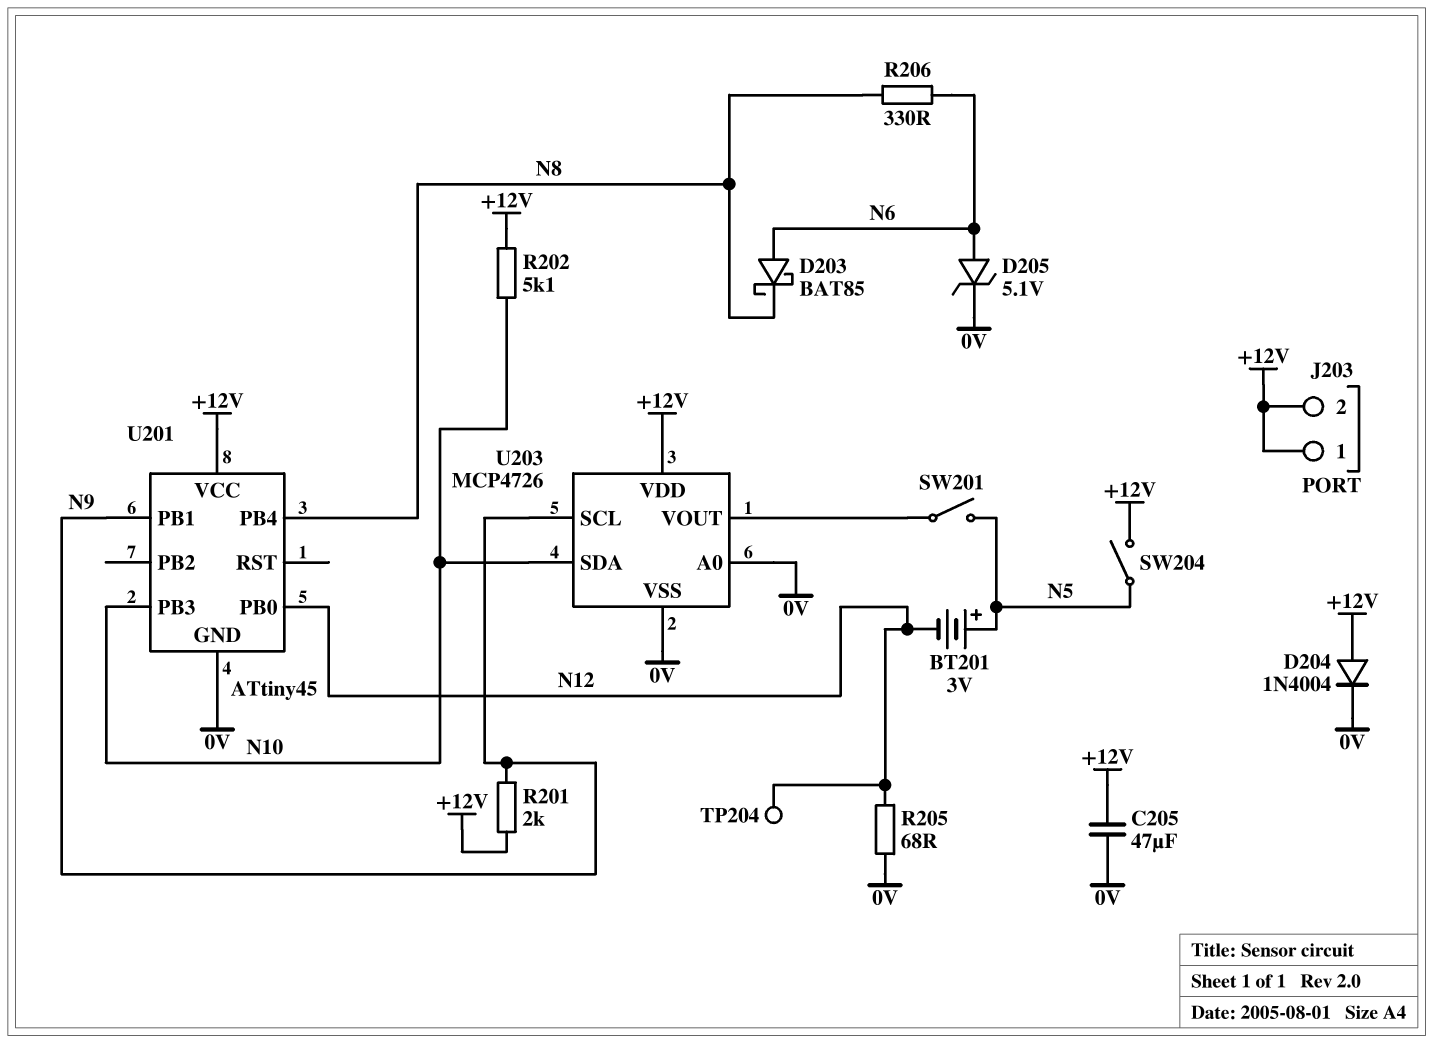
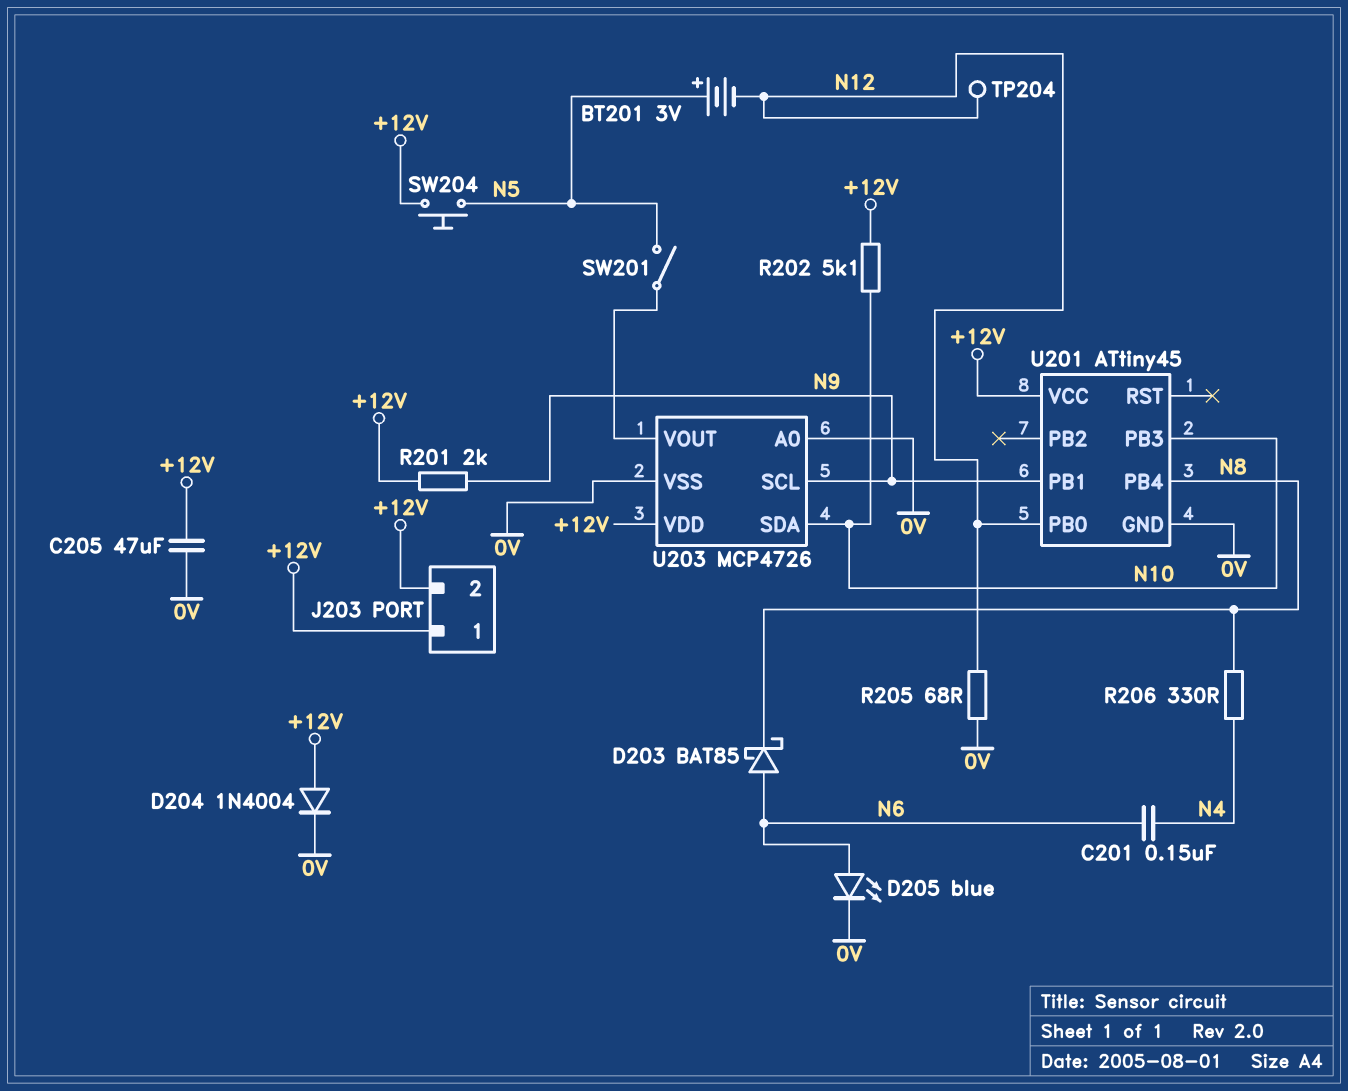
C201: none -> 150nF (N4, N6)
D205: zener 5.1V (A N6, K 0V) -> LED blue (A N6, K 0V)
R206: 330 (N6, N8) -> 330 (N4, N8)
SW204: switch (+12V, N5) -> button (+12V, N5)

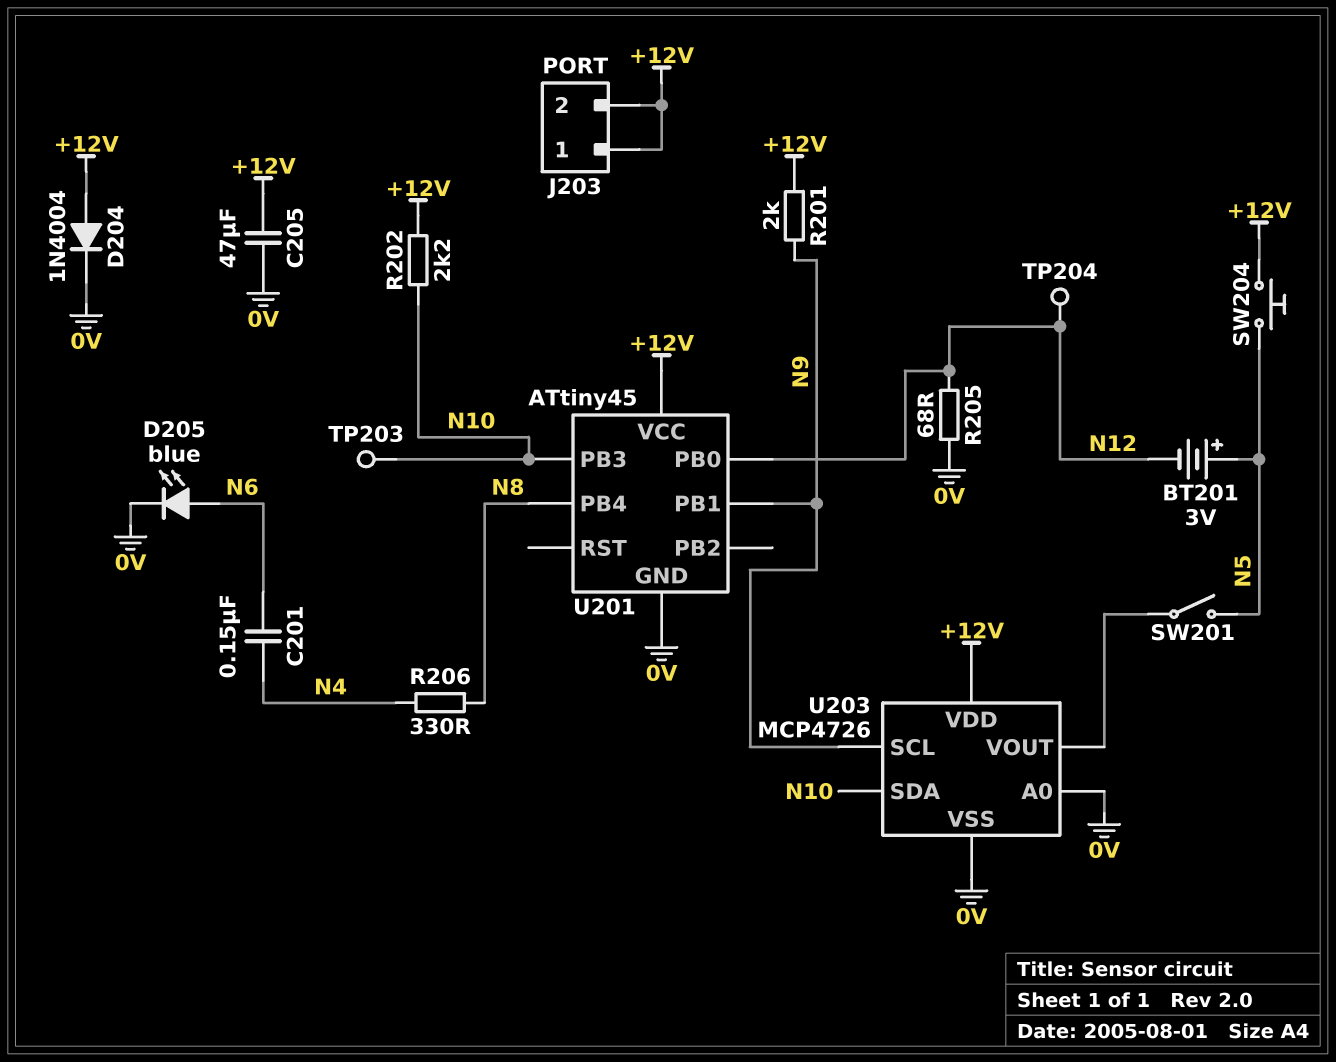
D203: schottky BAT85 (A N6, K N8) -> none
R202: 5.1k (+12V, N10) -> 2.2k (+12V, N10)
TP203: none -> test point (N10)

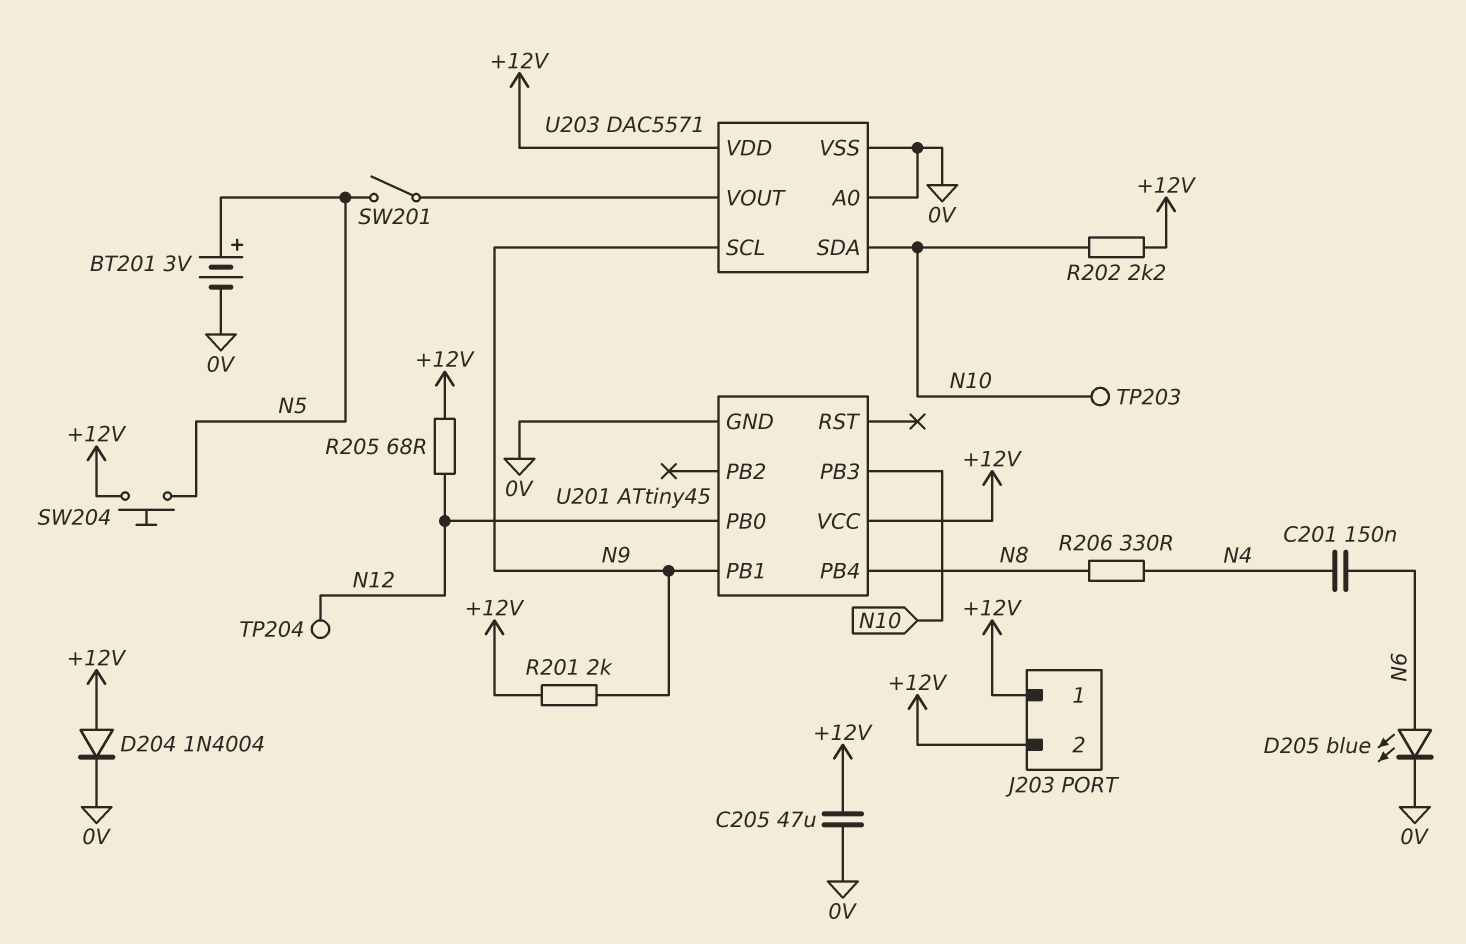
BT201: 3V (plus N5, minus N12) -> 3V (plus N5, minus 0V)
R205: 68 (0V, N12) -> 68 (+12V, N12)
U203: MCP4726 -> DAC5571

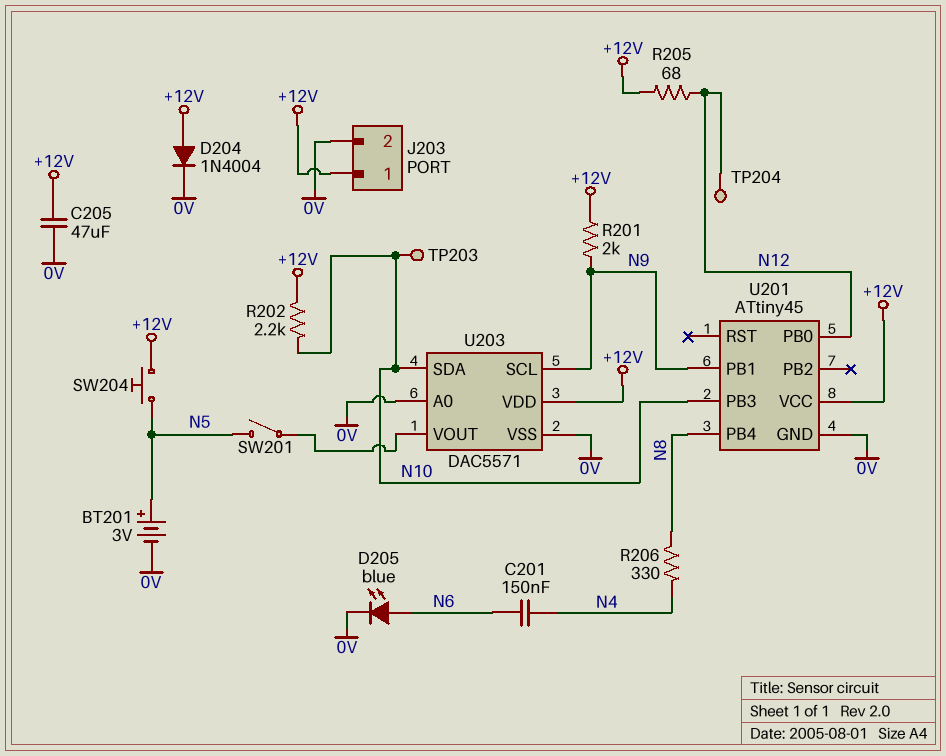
J203 pin 2: +12V -> 0V

